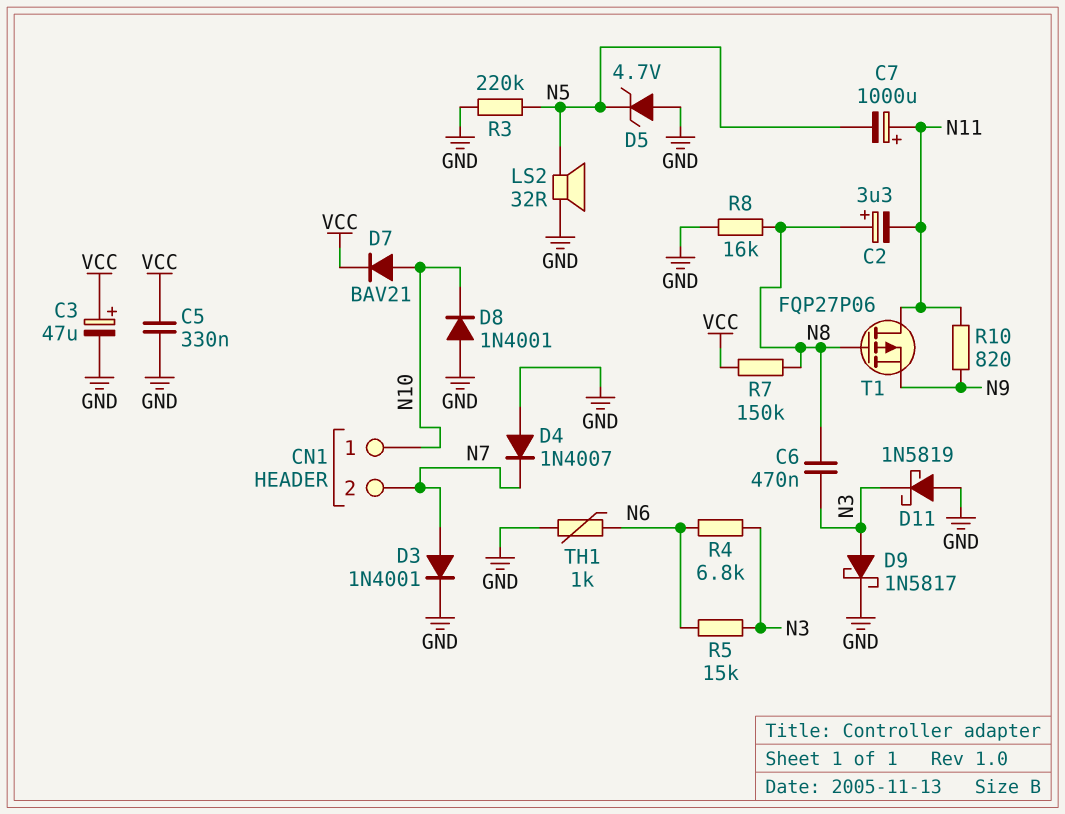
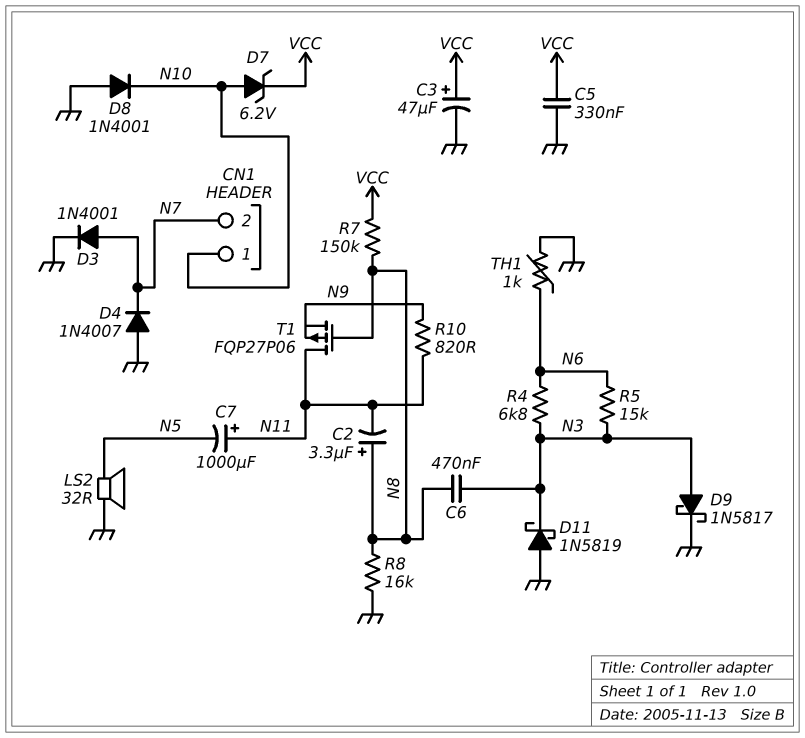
D5: zener 4.7V (A GND, K N5) -> none
D7: diode BAV21 (A N10, K VCC) -> zener 6.2V (A N10, K VCC)
R3: 220k (GND, N5) -> none

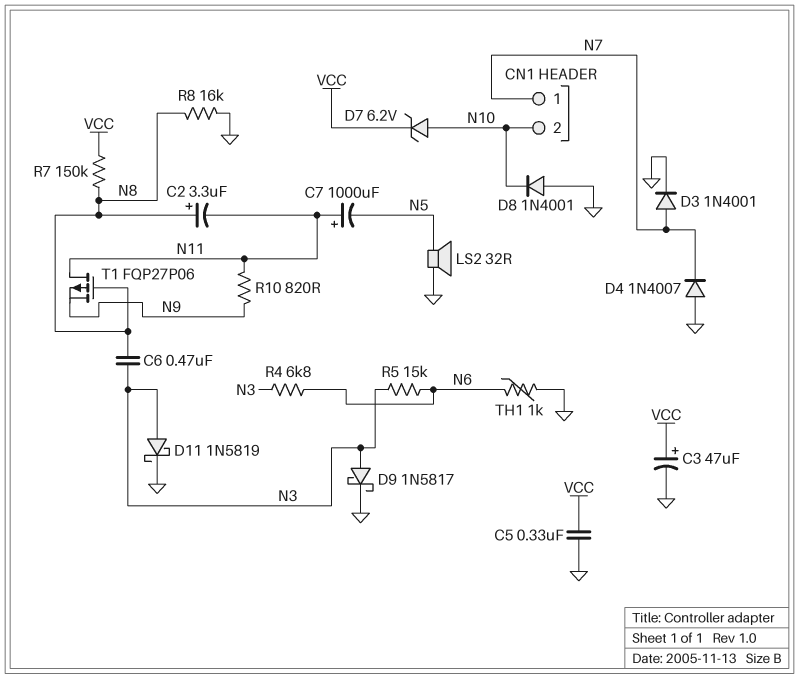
CN1 pin 1: N10 -> N7
CN1 pin 2: N7 -> N10
D11: schottky 1N5819 (A GND, K N3) -> schottky 1N5819 (A N3, K GND)

